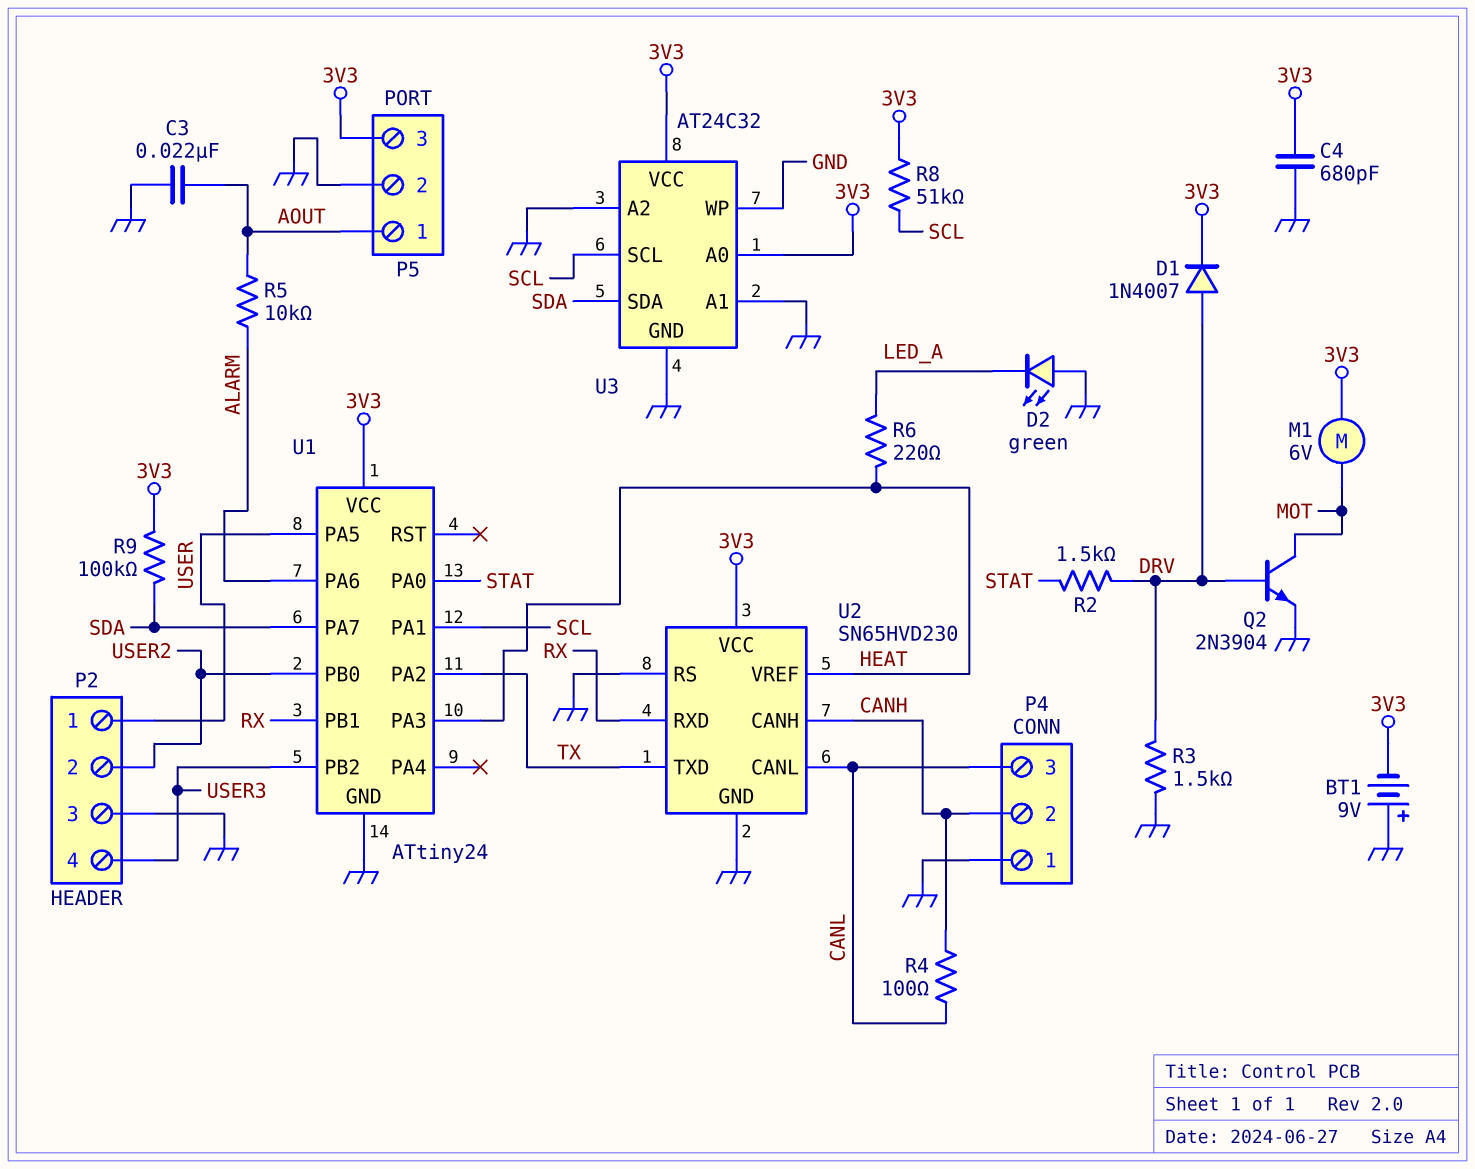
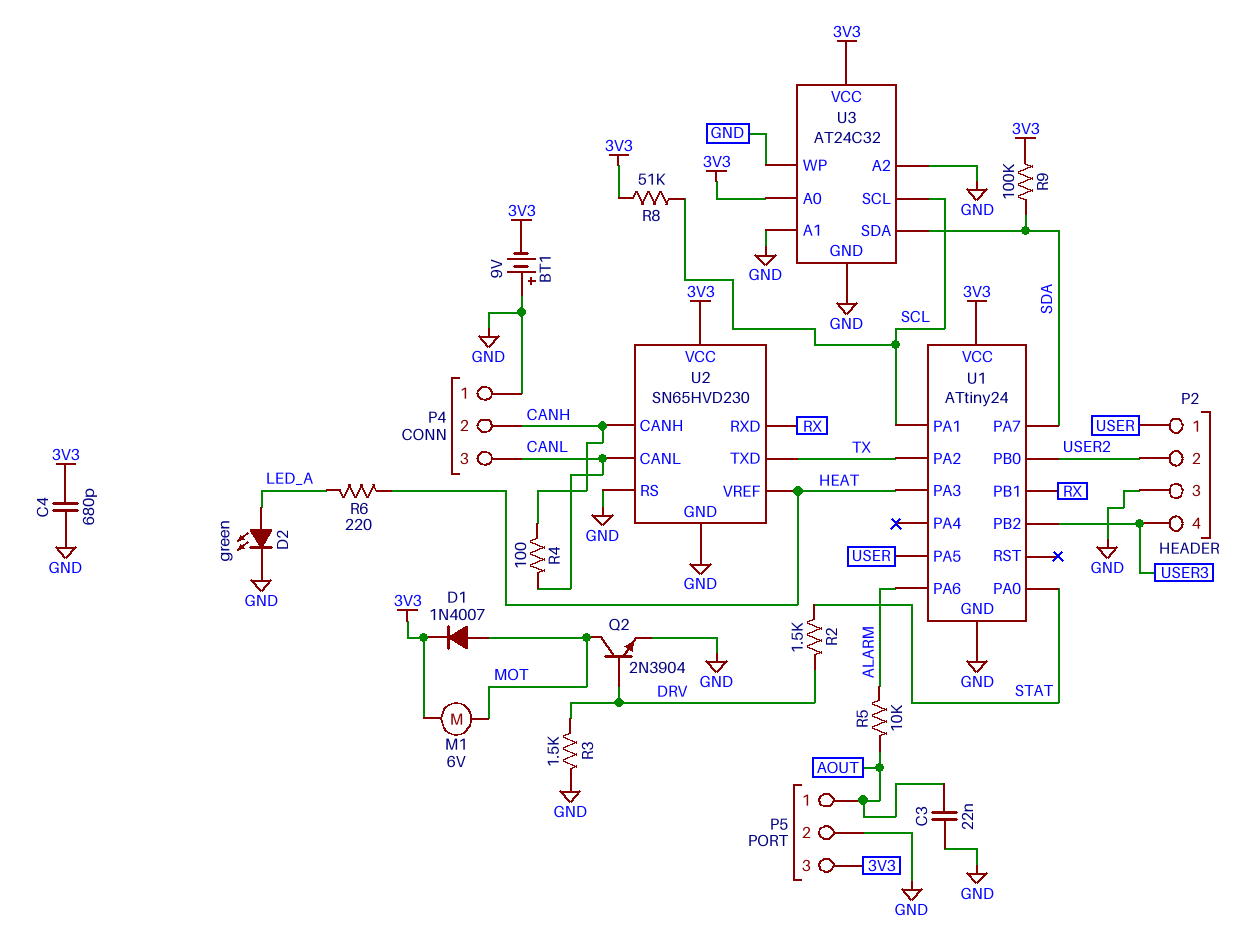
D1: diode 1N4007 (A DRV, K 3V3) -> diode 1N4007 (A MOT, K 3V3)
D2: LED green (A GND, K LED_A) -> LED green (A LED_A, K GND)

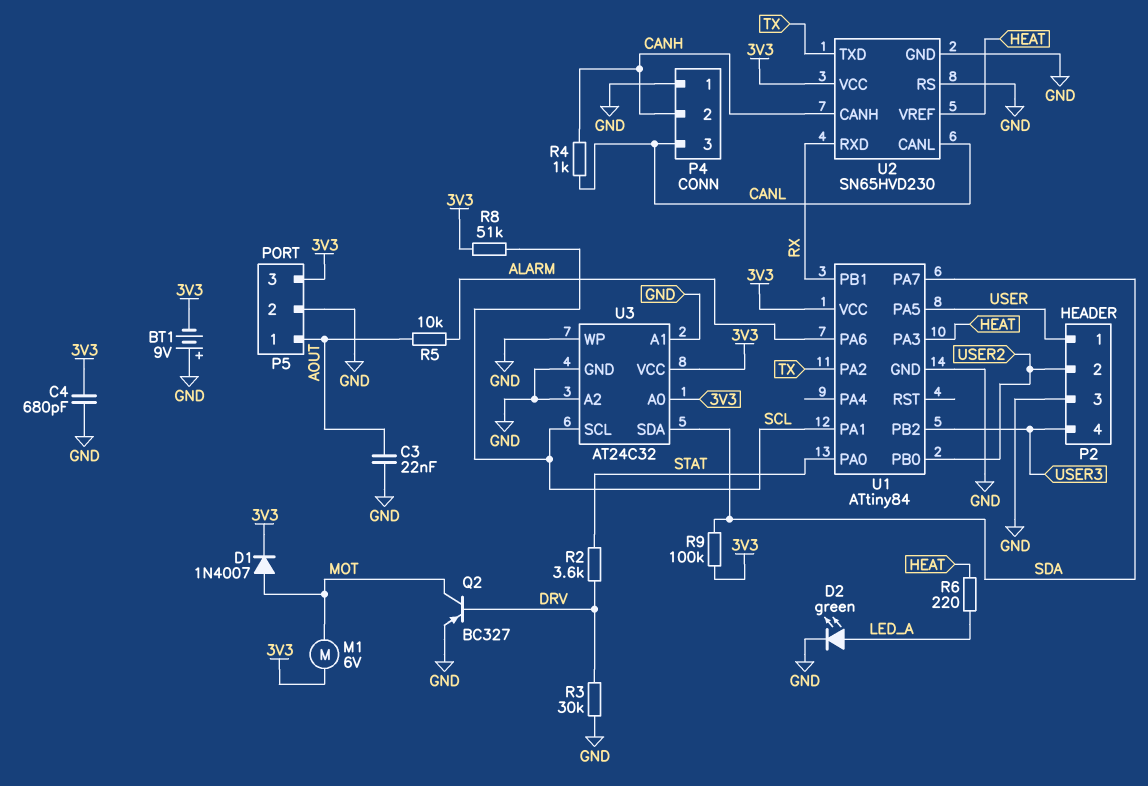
Q2: NPN 2N3904 (B DRV, C MOT, E GND) -> PNP BC327 (B DRV, C MOT, E GND)
R2: 1.5k (DRV, STAT) -> 3.6k (DRV, STAT)
R3: 1.5k (DRV, GND) -> 30k (DRV, GND)
R4: 100 (CANH, CANL) -> 1k (CANH, CANL)
U1: ATtiny24 -> ATtiny84

